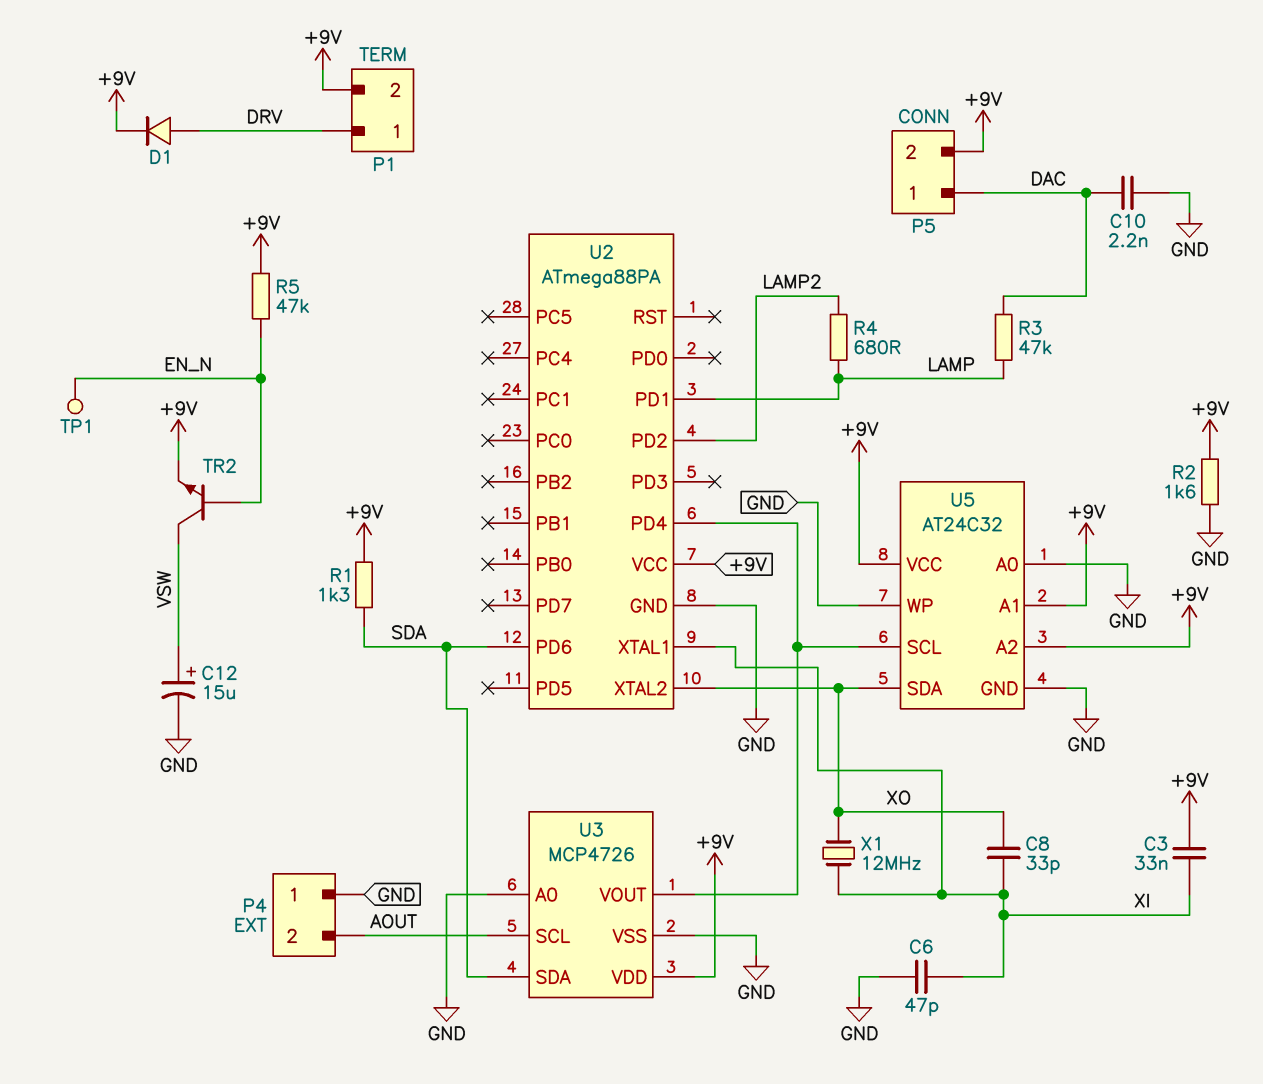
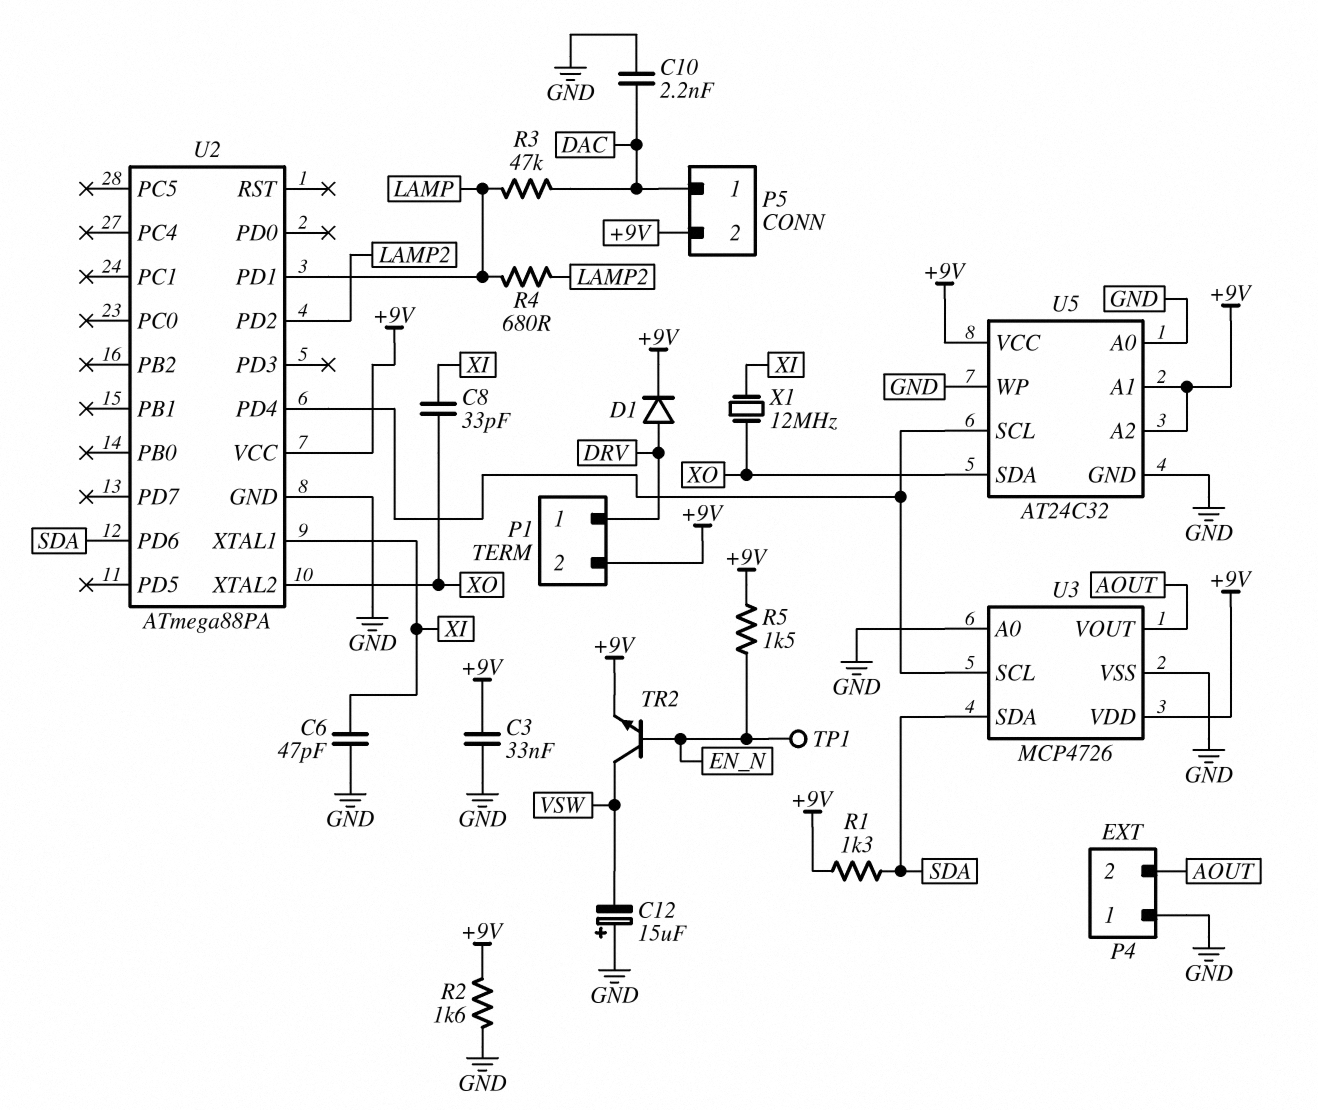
C3: 33nF (+9V, XI) -> 33nF (+9V, GND)
C12: 15uF (plus VSW, minus GND) -> 15uF (plus GND, minus VSW)
R5: 47k (+9V, EN_N) -> 1.5k (+9V, EN_N)
U3 pin SCL: AOUT -> U2/PD4
U3 pin VOUT: U2/PD4 -> AOUT

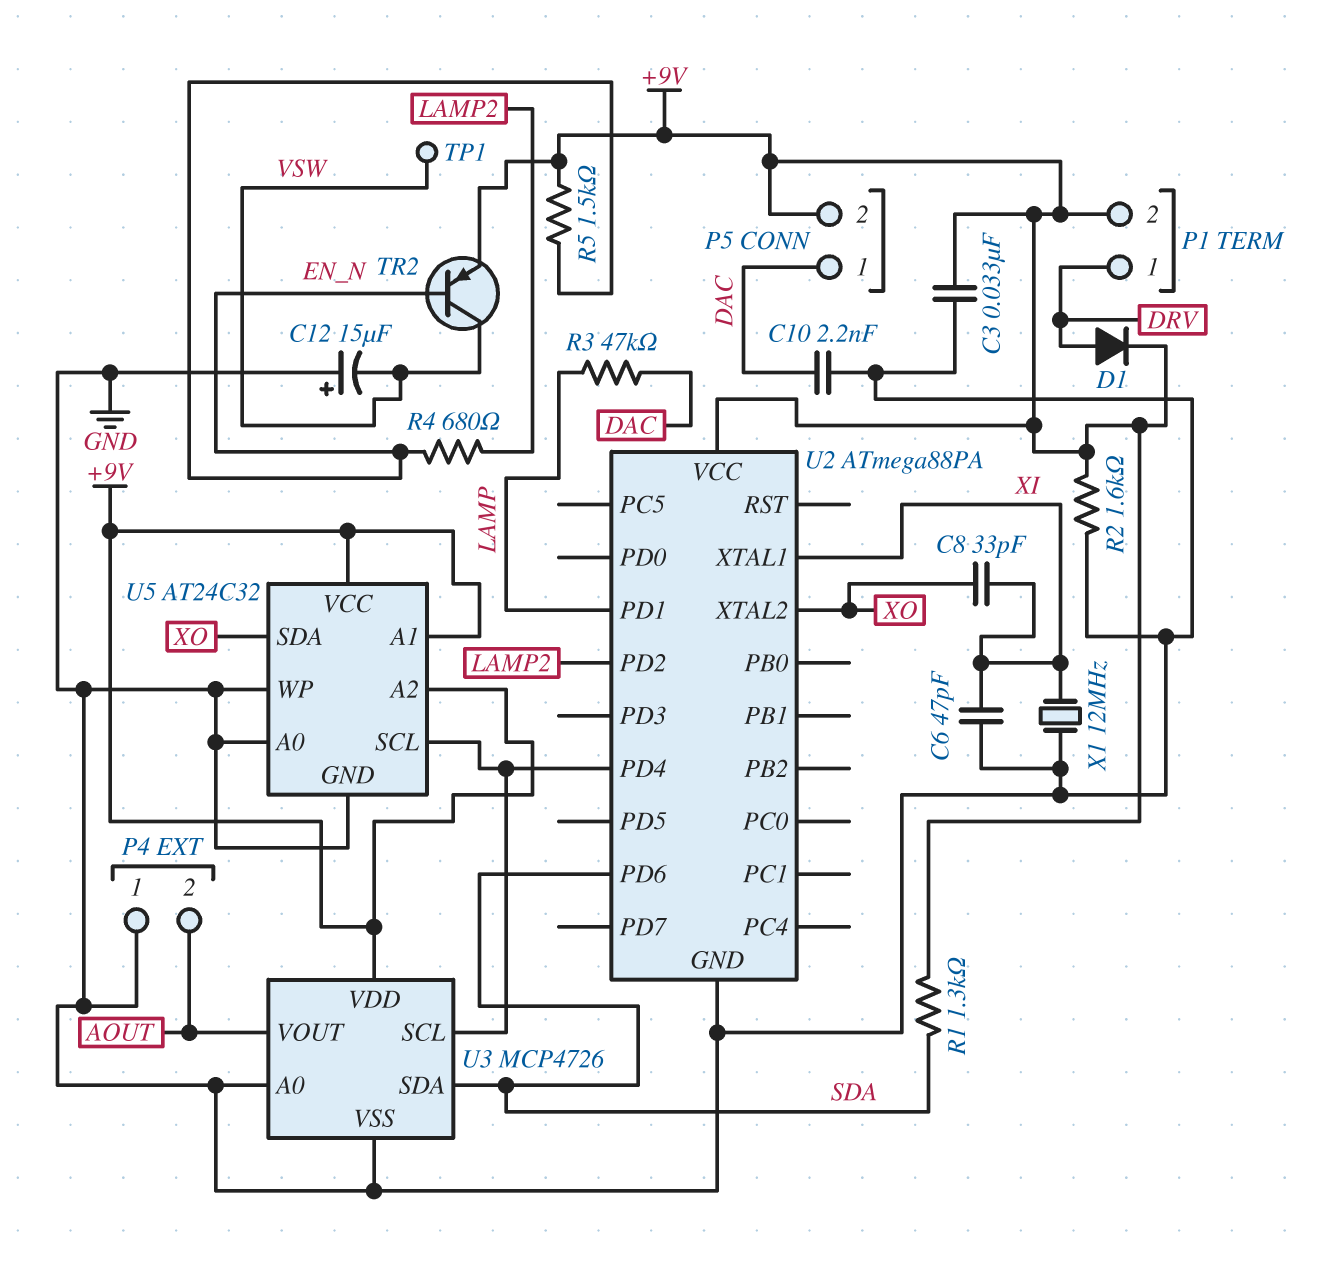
R4: 680 (LAMP, LAMP2) -> 680 (EN_N, LAMP2)
TP1: test point (EN_N) -> test point (VSW)
TR2: NPN (B EN_N, C VSW, E +9V) -> PNP (B EN_N, C VSW, E +9V)
X1: 12MHz (XI, XO) -> 12MHz (GND, XI)

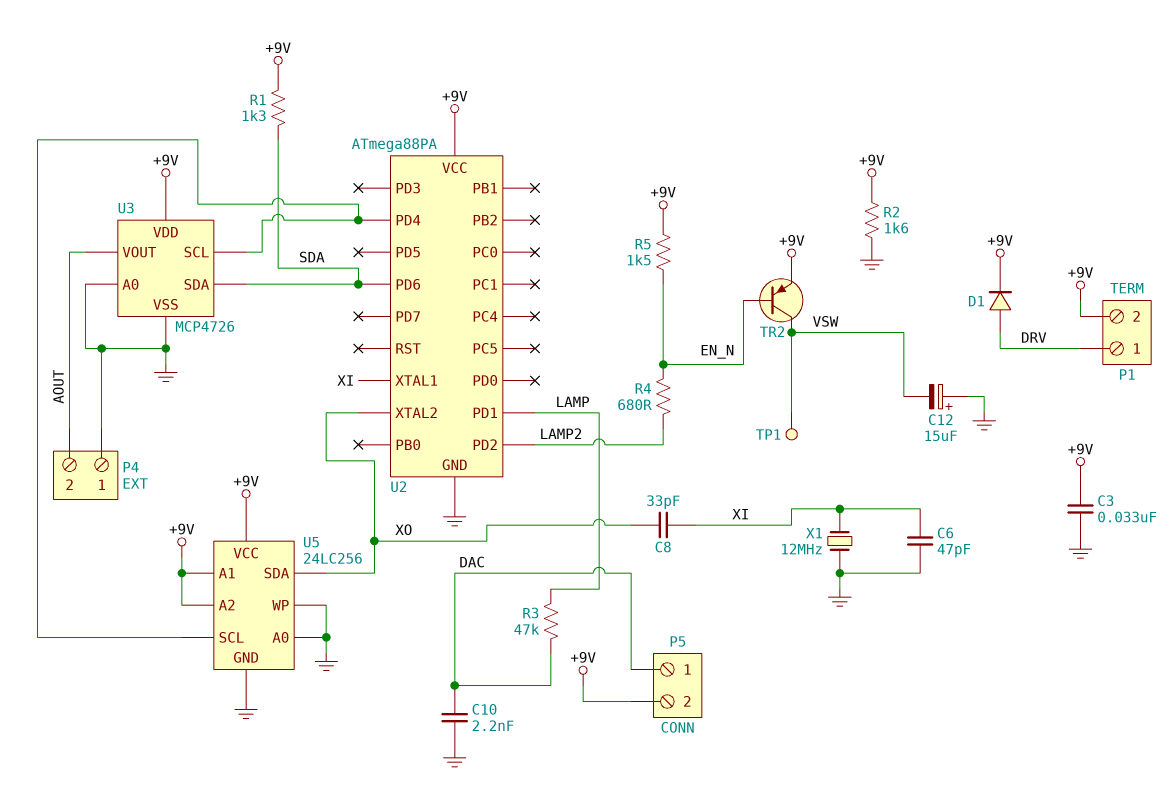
U5: AT24C32 -> 24LC256

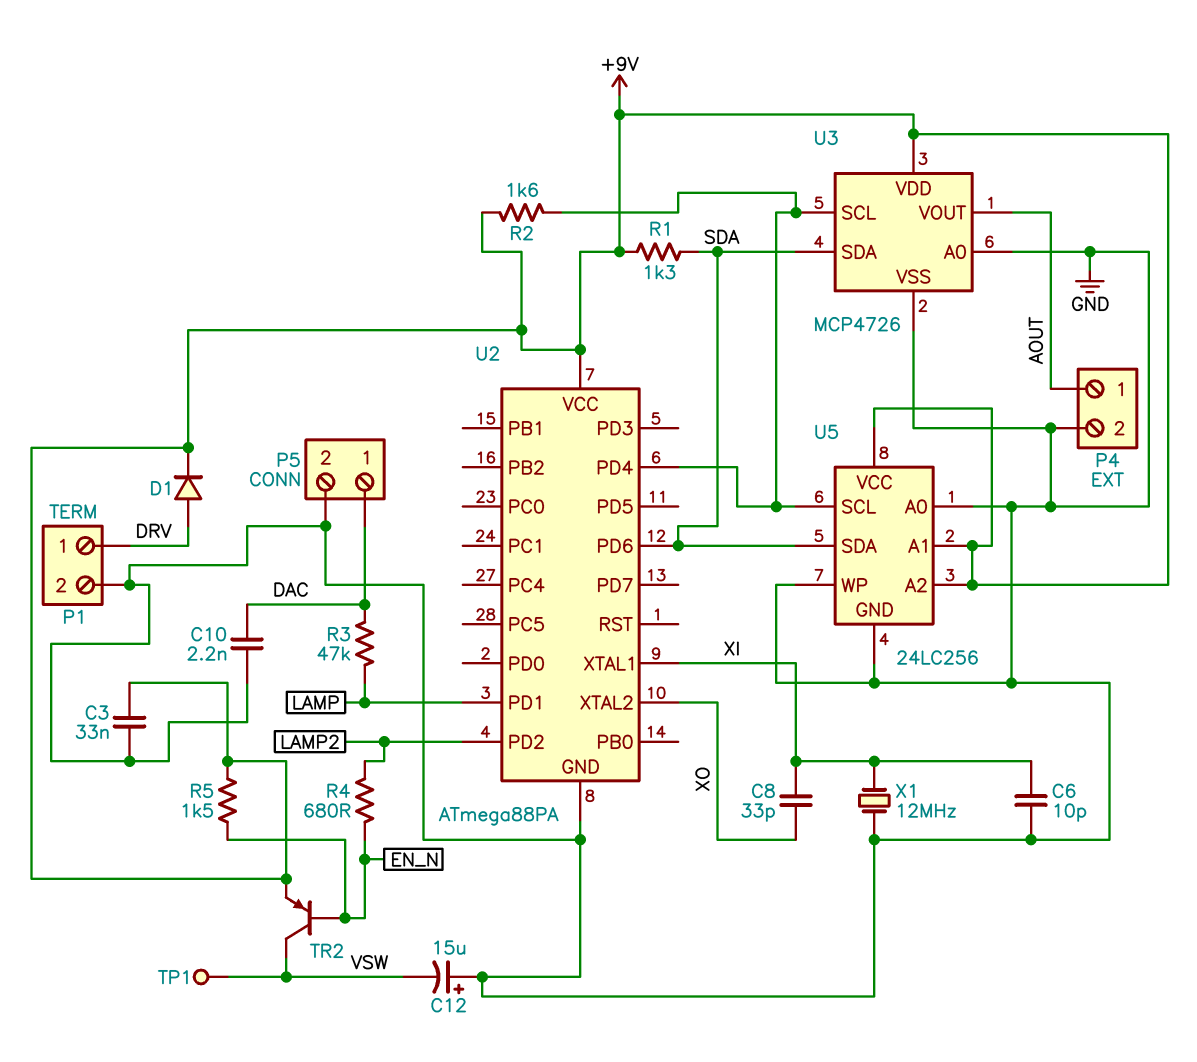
C6: 47pF (GND, XI) -> 10pF (GND, XI)
P1 pin 2: +9V -> GND
P4 pin 1: GND -> AOUT
P4 pin 2: AOUT -> GND
P5 pin 2: +9V -> GND
R2: 1.6k (+9V, GND) -> 1.6k (+9V, U2/PD4)
U5 pin SDA: XO -> SDA

